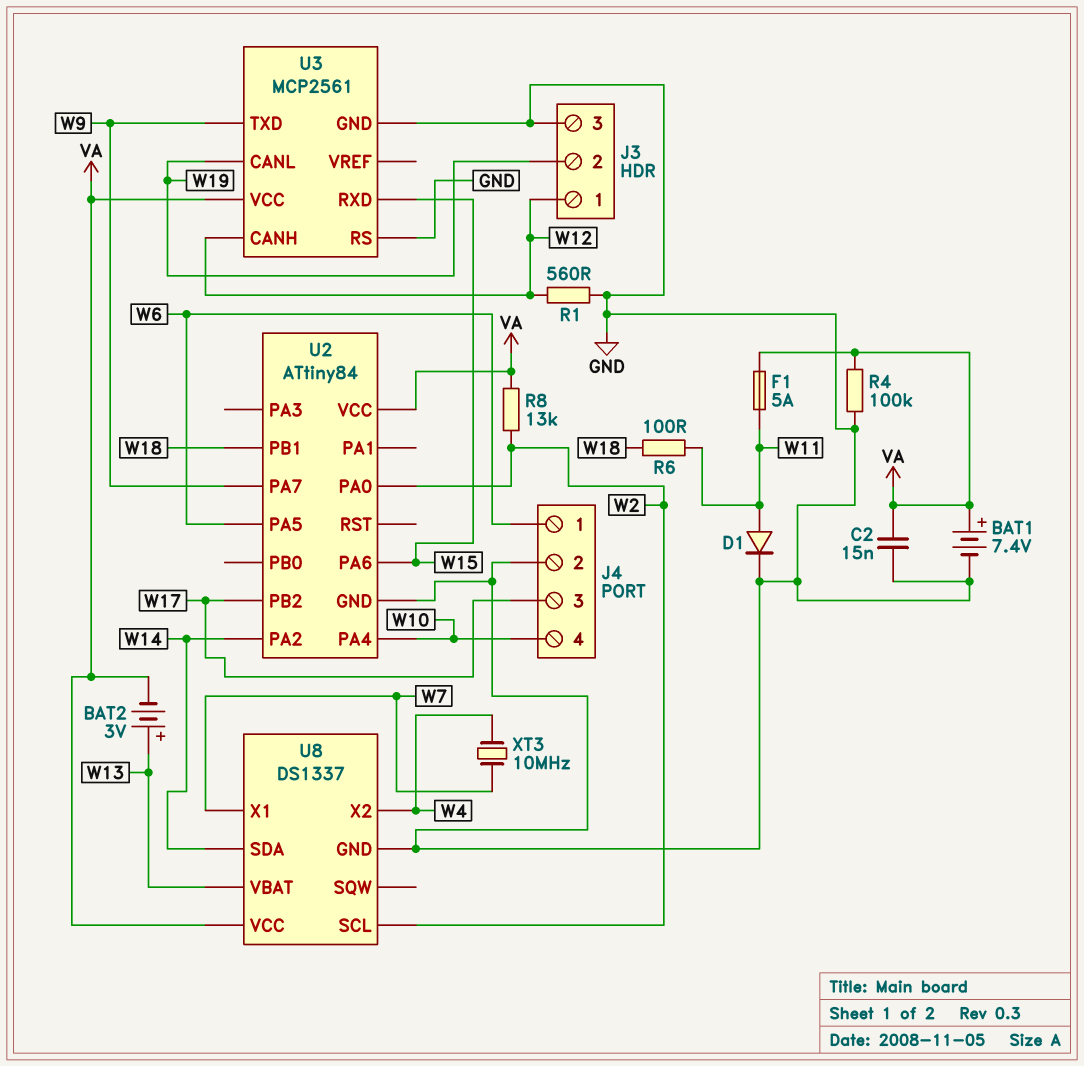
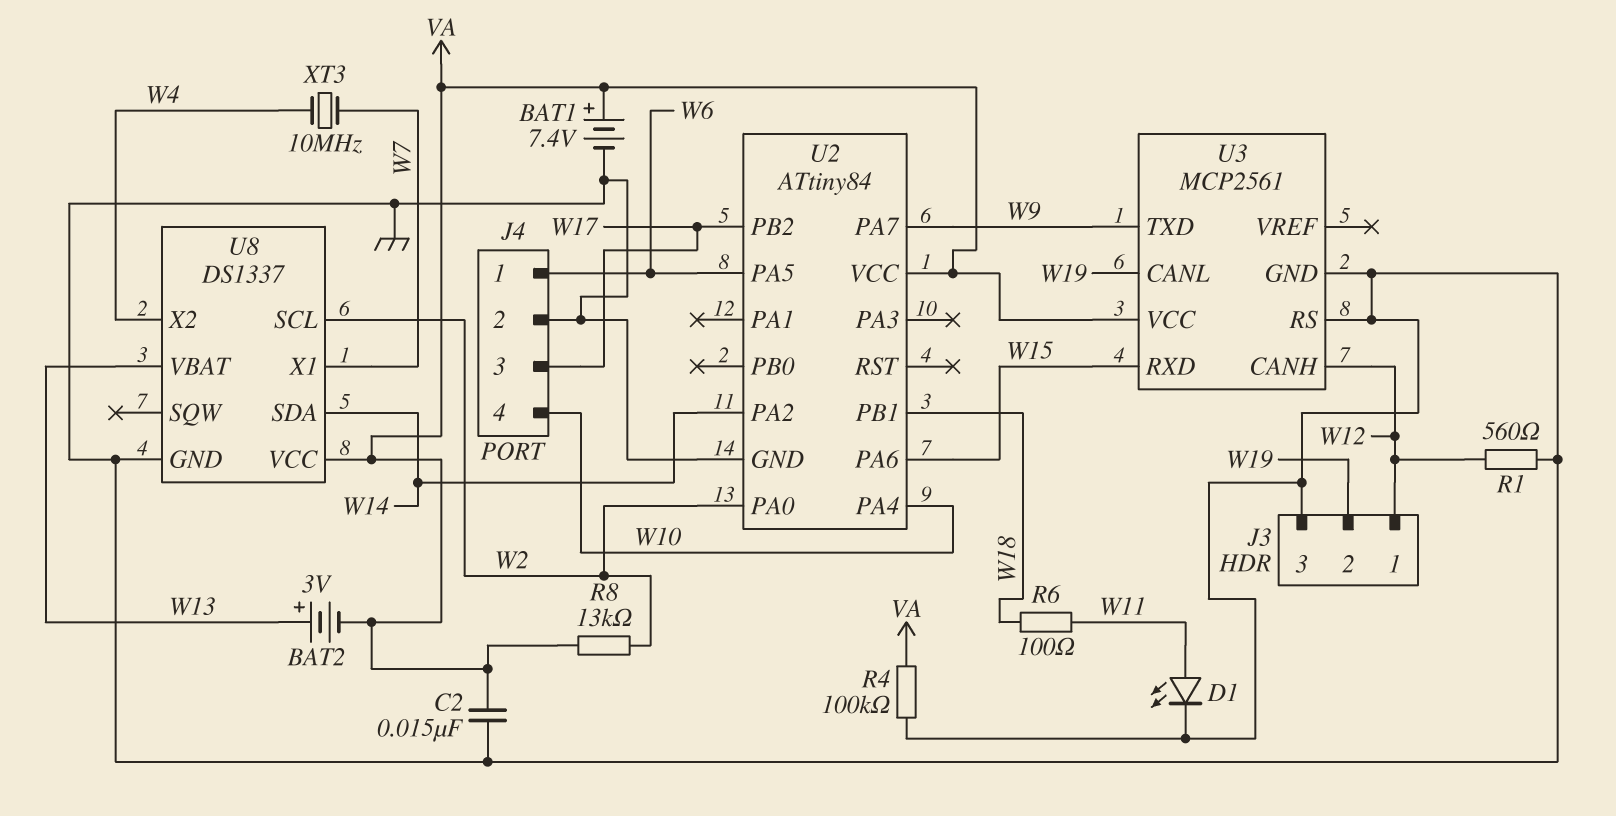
D1: diode (A W11, K GND) -> LED (A W11, K GND)
F1: 5A (VA, W11) -> none

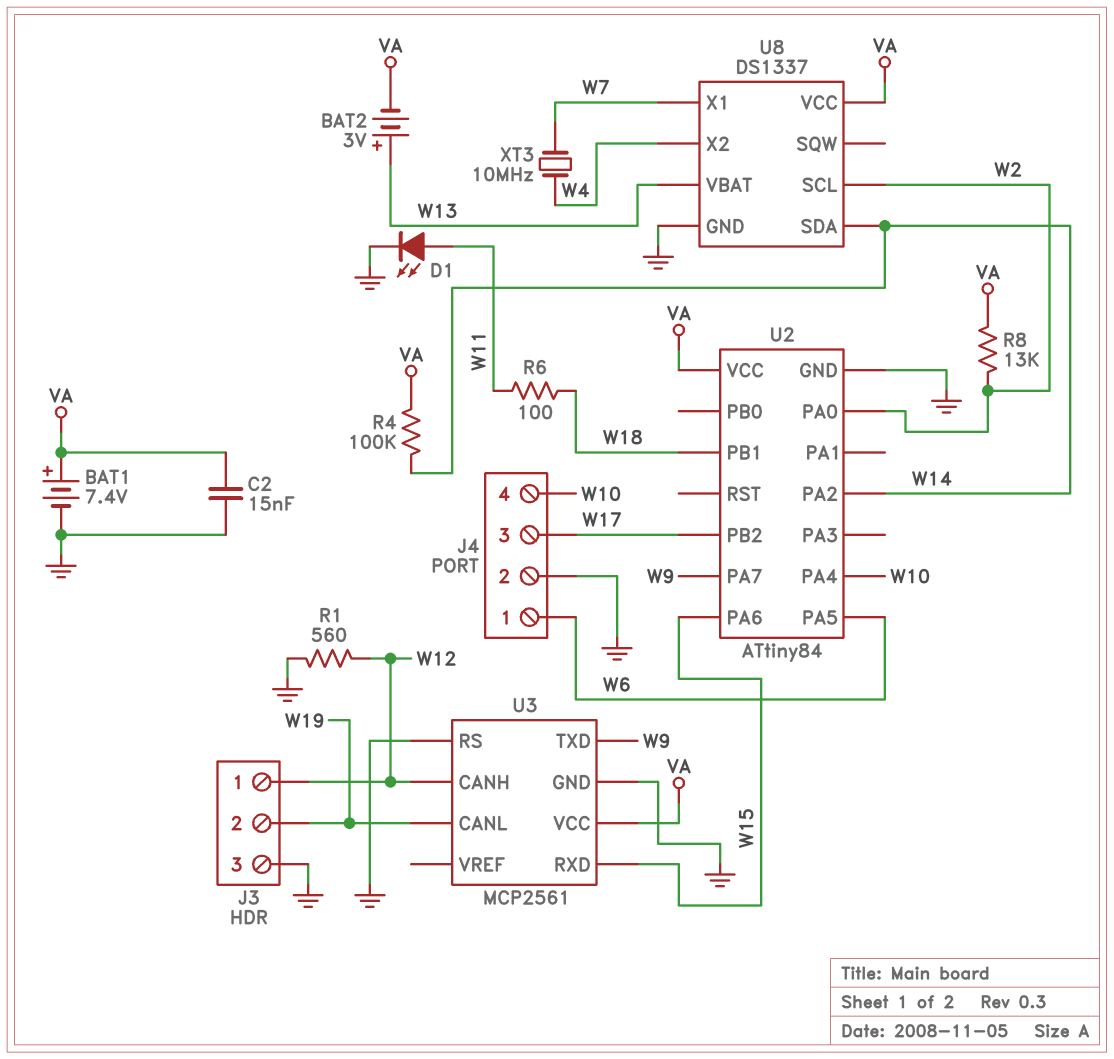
R4: 100k (GND, VA) -> 100k (VA, W14)

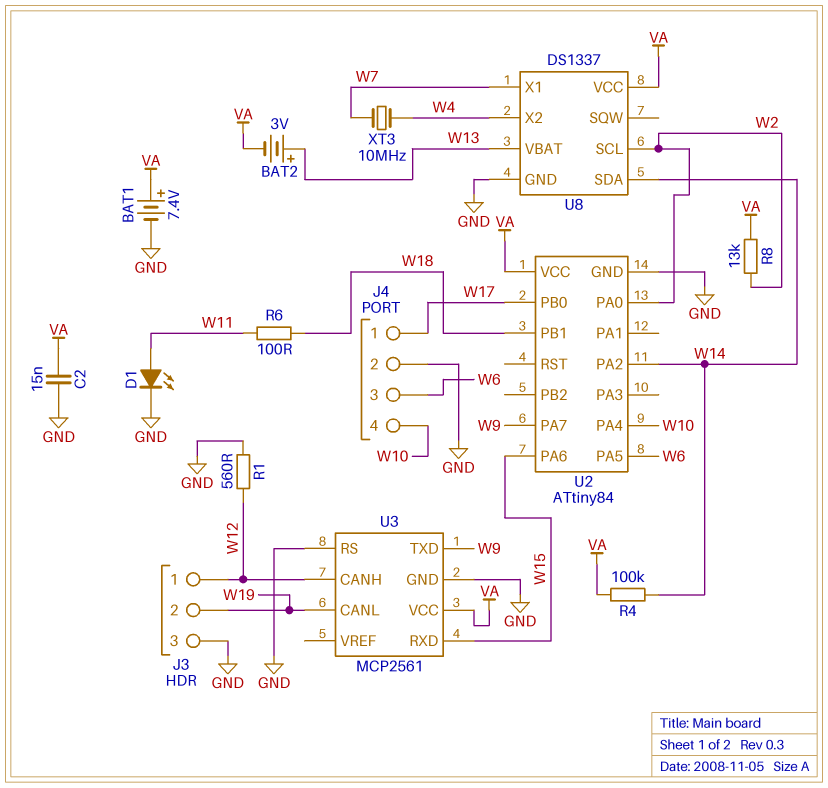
J4 pin 1: W6 -> W17
J4 pin 3: W17 -> W6
U2 pin PB0: none -> W17
U2 pin PB2: W17 -> none

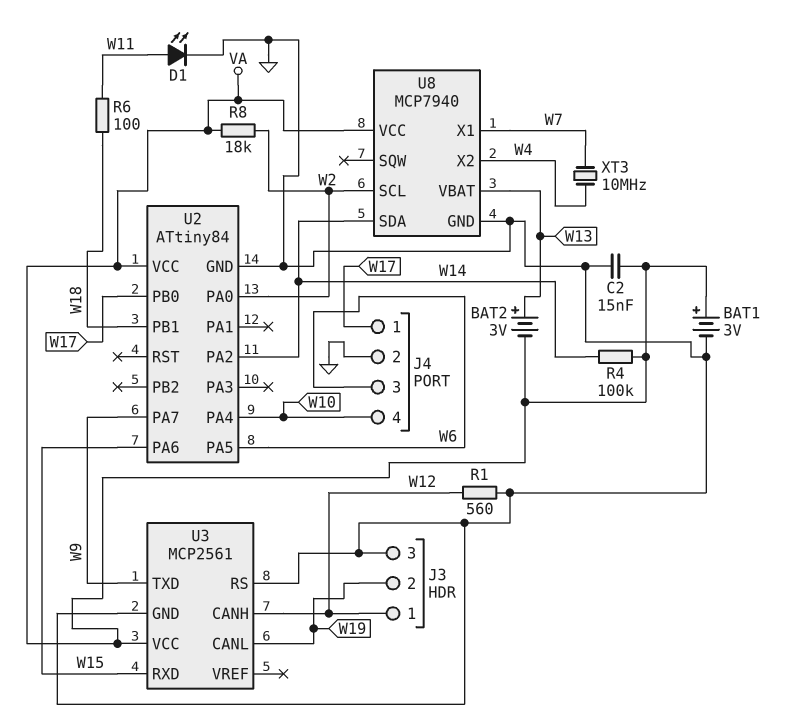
BAT1: 7.4V (plus VA, minus GND) -> 3V (plus VA, minus GND)
R8: 13k (VA, W2) -> 18k (VA, W2)
U8: DS1337 -> MCP7940

